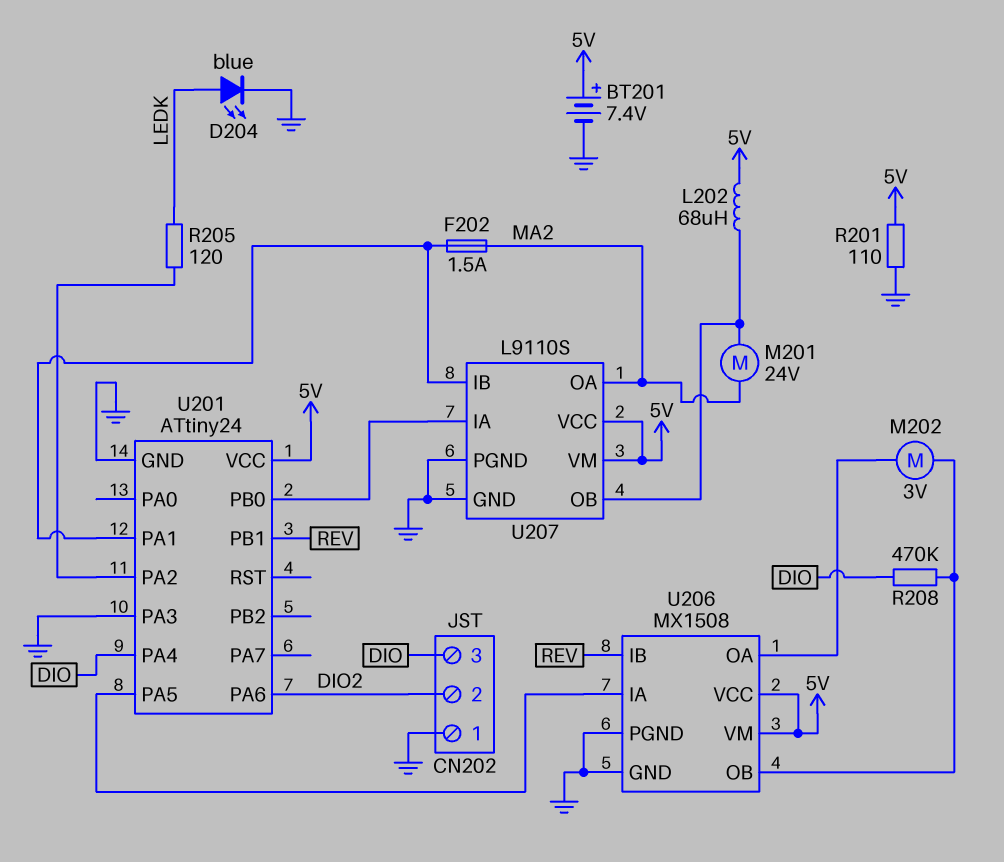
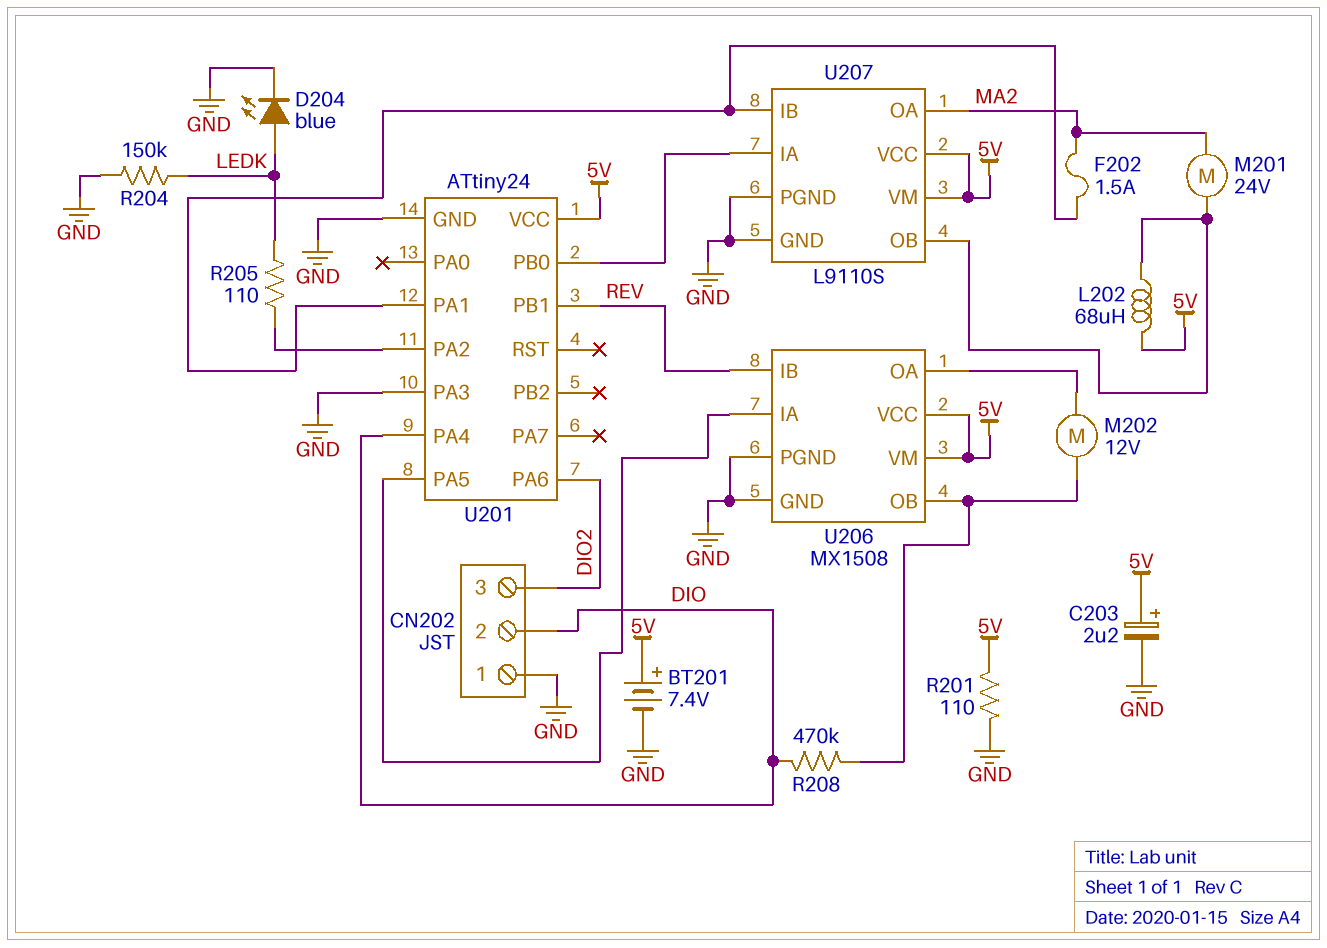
C203: none -> 2.2uF (plus 5V, minus GND)
CN202 pin 2: DIO2 -> DIO
CN202 pin 3: DIO -> DIO2
M202: motor 3V (U206/OA, U206/OB) -> motor 12V (U206/OA, U206/OB)
R204: none -> 150k (GND, LEDK)
R205: 120 (LEDK, U201/PA2) -> 110 (LEDK, U201/PA2)

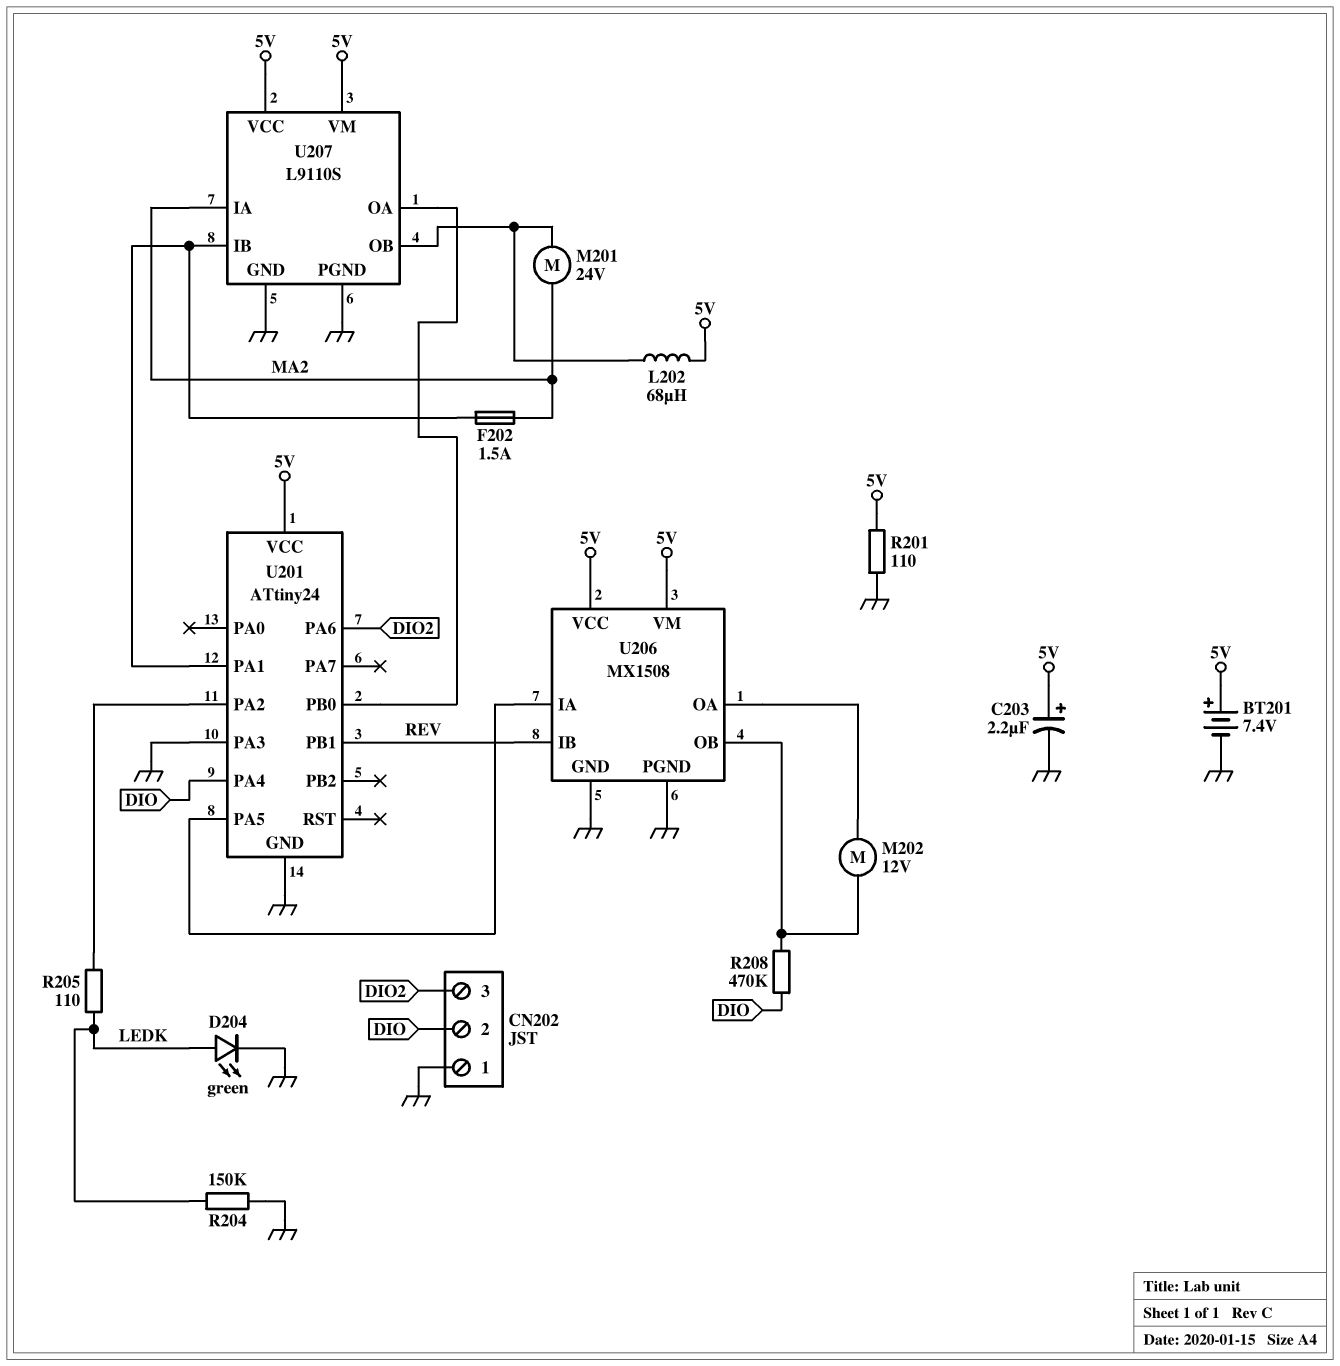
D204: LED blue (A LEDK, K GND) -> LED green (A LEDK, K GND)
U207 pin IA: U201/PB0 -> MA2
U207 pin OA: MA2 -> U201/PB0

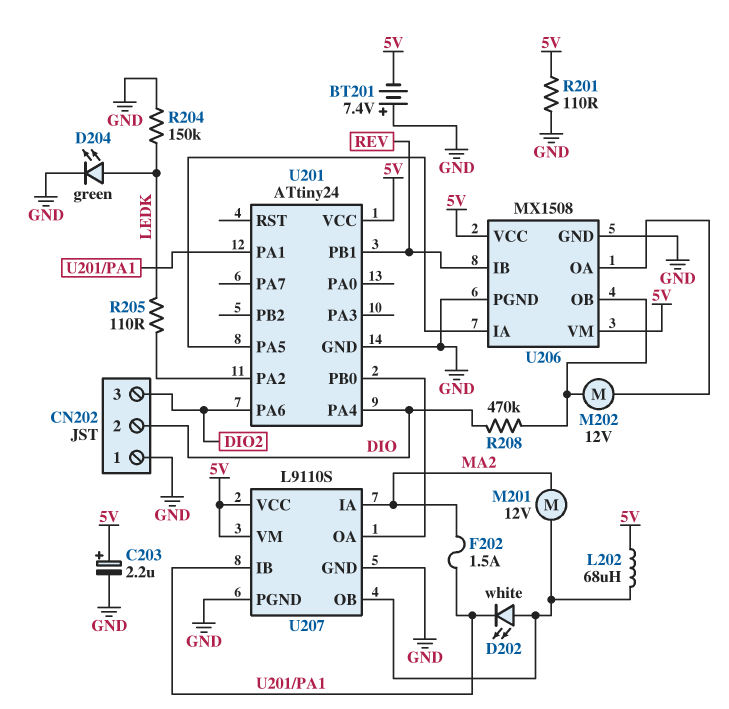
BT201: 7.4V (plus 5V, minus GND) -> 7.4V (plus GND, minus 5V)
D202: none -> LED white (A U207/OB, K U201/PA1)
M201: motor 24V (MA2, U207/OB) -> motor 12V (MA2, U207/OB)
U201 pin PA3: GND -> none

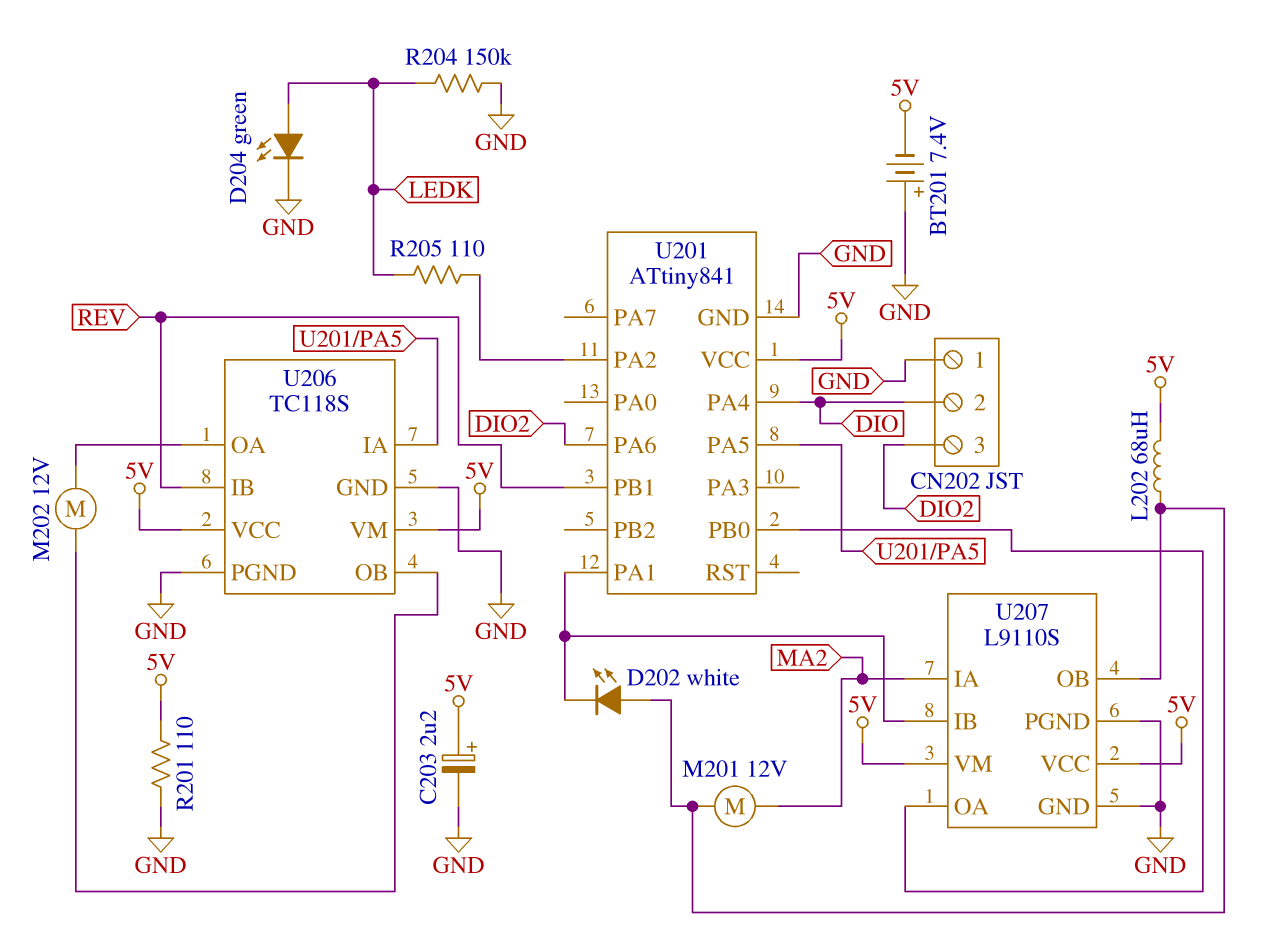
F202: 1.5A (MA2, U201/PA1) -> none
R208: 470k (DIO, U206/OB) -> none
U201: ATtiny24 -> ATtiny841
U206: MX1508 -> TC118S

